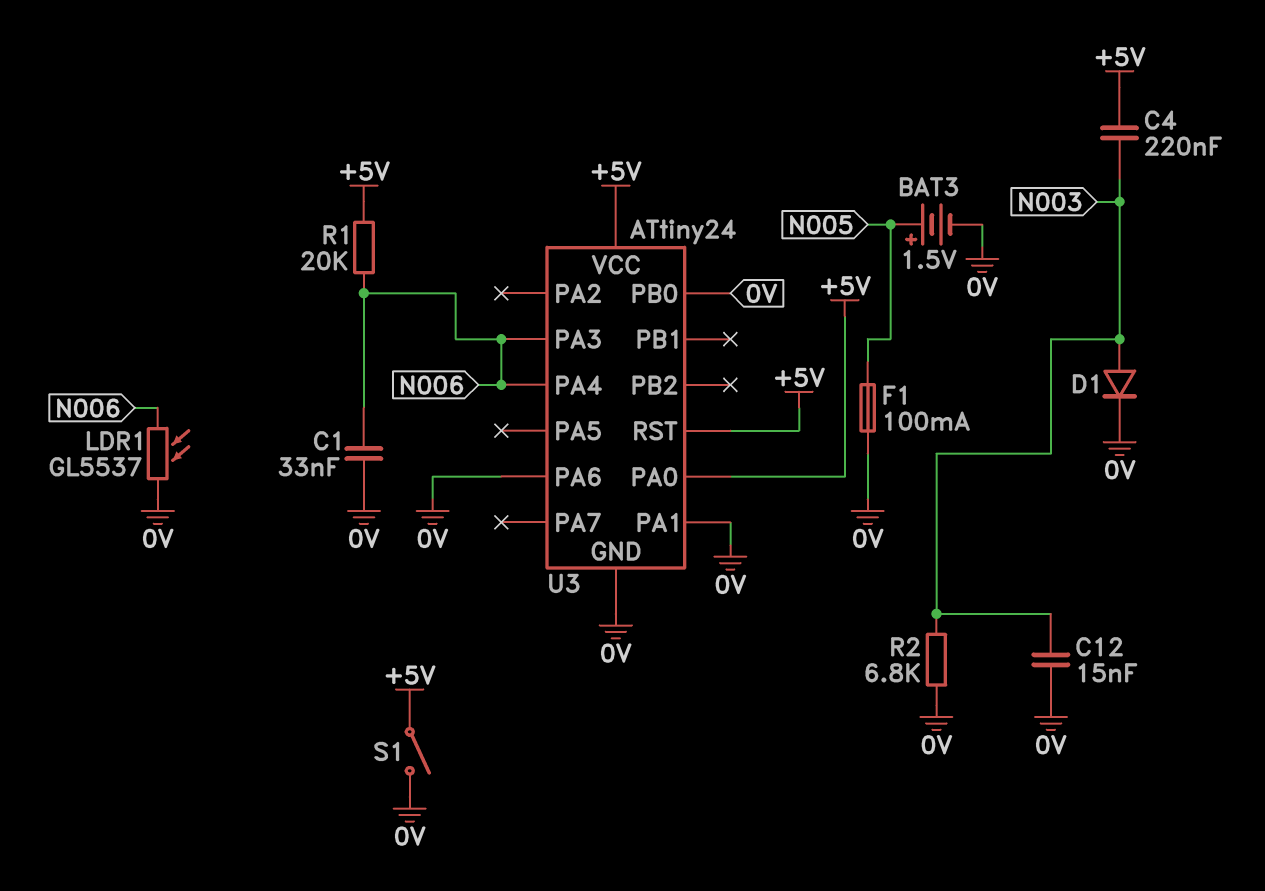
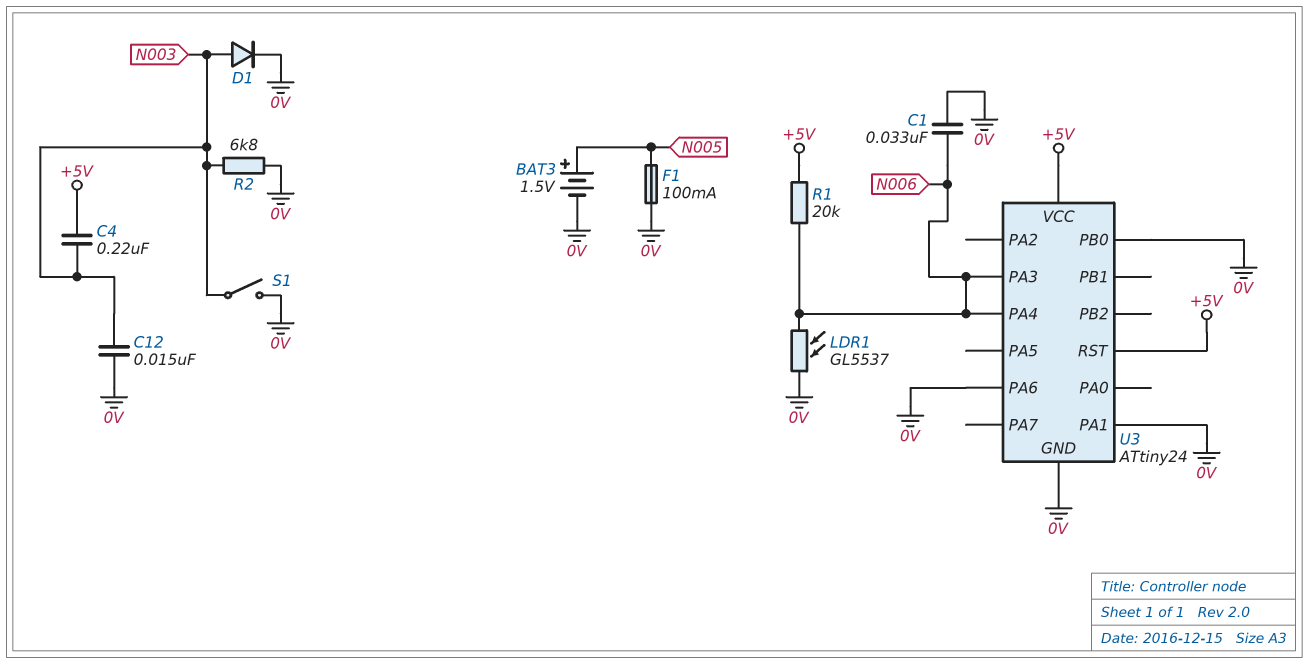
S1: switch (+5V, 0V) -> switch (0V, N003)
U3 pin PA0: +5V -> none

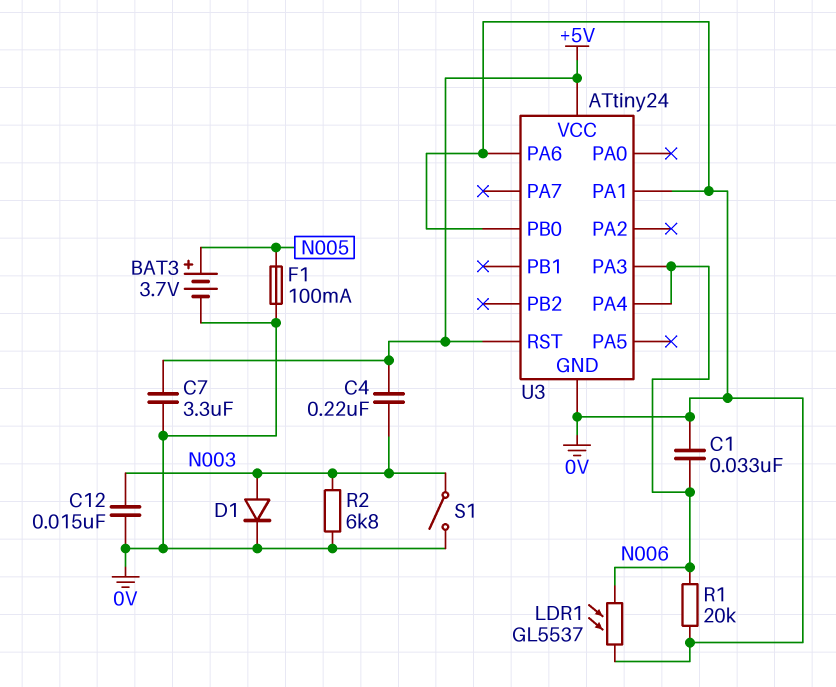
BAT3: 1.5V (plus N005, minus 0V) -> 3.7V (plus N005, minus 0V)
C7: none -> 3.3uF (+5V, 0V)
R1: 20k (+5V, N006) -> 20k (0V, N006)

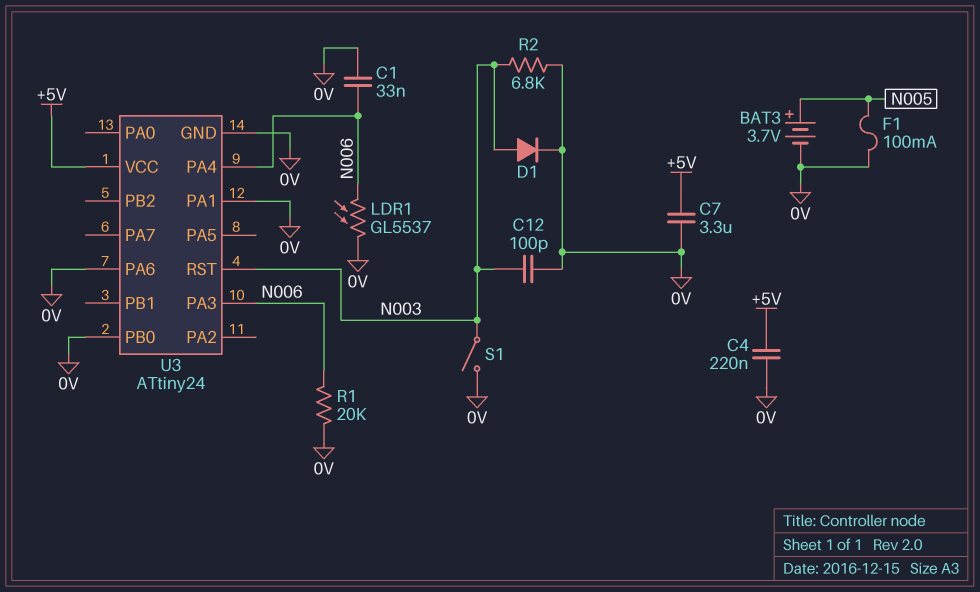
C4: 220nF (+5V, N003) -> 220nF (+5V, 0V)
C12: 15nF (0V, N003) -> 100pF (0V, N003)
U3 pin RST: +5V -> N003

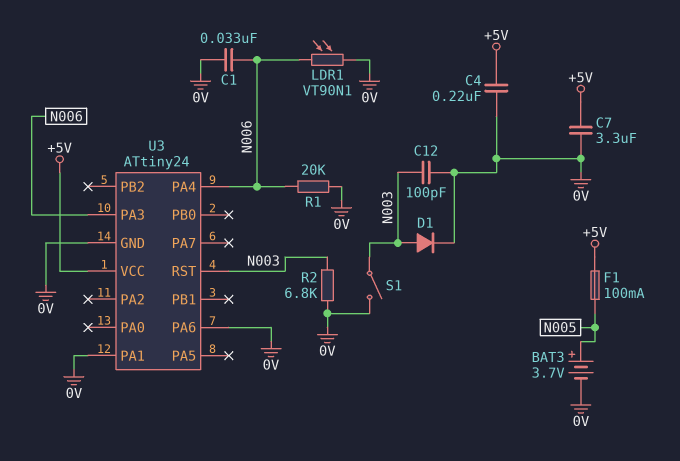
F1: 100mA (0V, N005) -> 100mA (+5V, N005)
LDR1: GL5537 (0V, N006) -> VT90N1 (0V, N006)
U3 pin PB0: 0V -> none

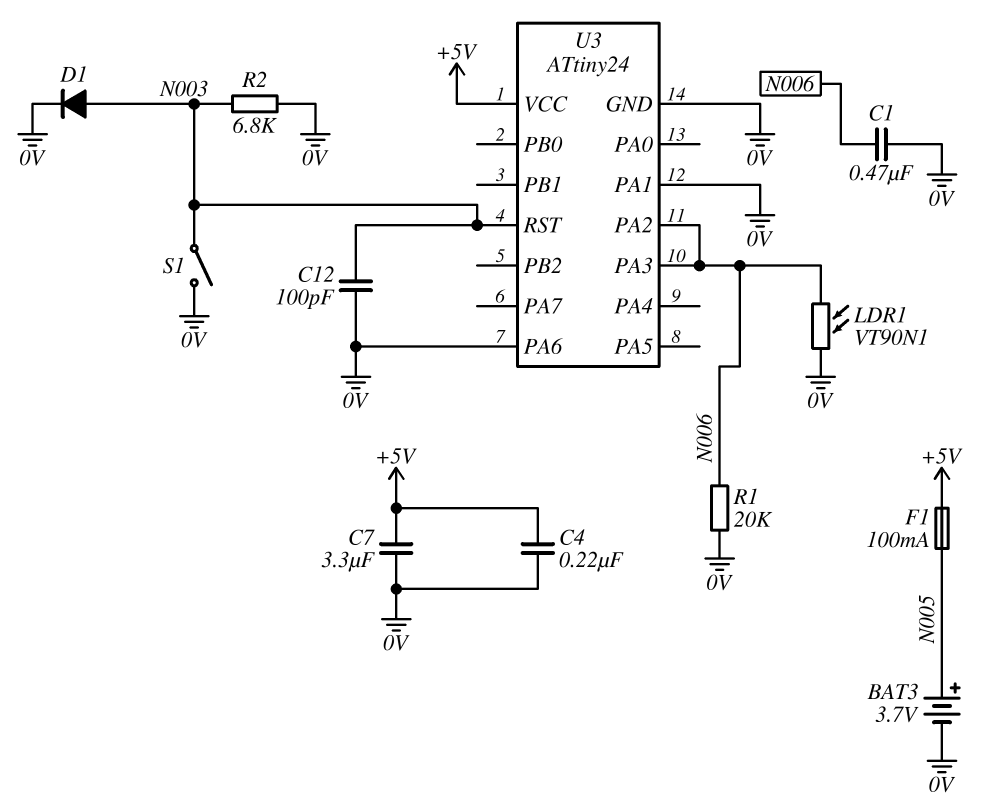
C1: 33nF (0V, N006) -> 470nF (0V, N006)
U3 pin PA2: none -> N006
U3 pin PA4: N006 -> none

